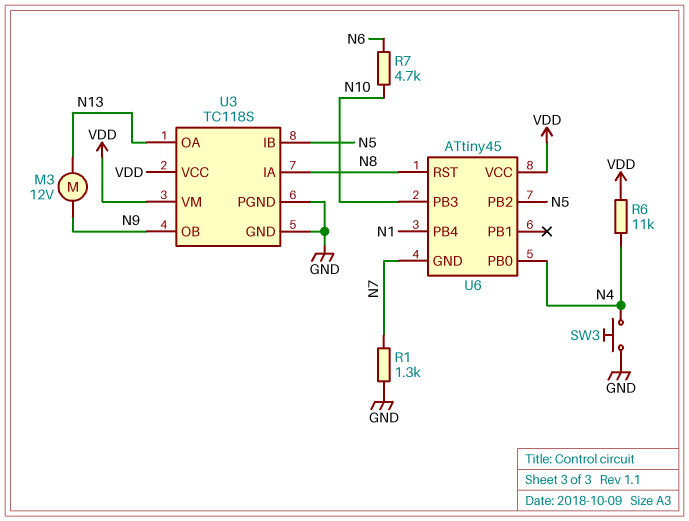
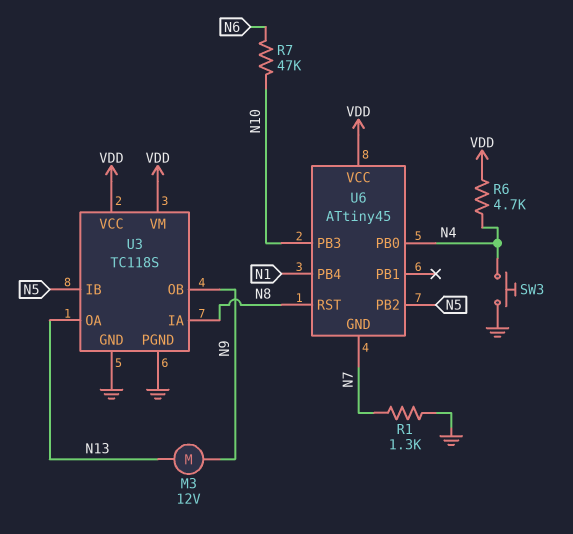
R6: 11k (N4, VDD) -> 4.7k (N4, VDD)
R7: 4.7k (N6, N10) -> 47k (N6, N10)

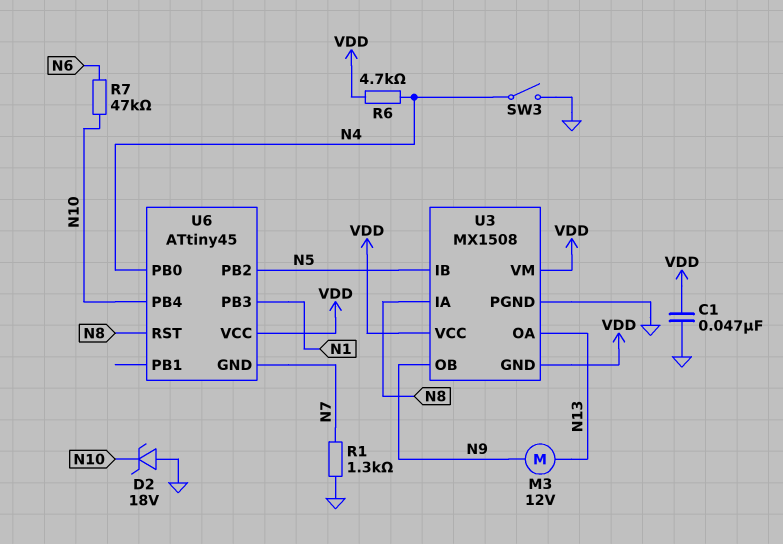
C1: none -> 47nF (GND, VDD)
D2: none -> zener 18V (A GND, K N10)
SW3: button (GND, N4) -> switch (GND, N4)
U3: TC118S -> MX1508
U3 pin GND: GND -> VDD
U6 pin PB3: N10 -> N1
U6 pin PB4: N1 -> N10

